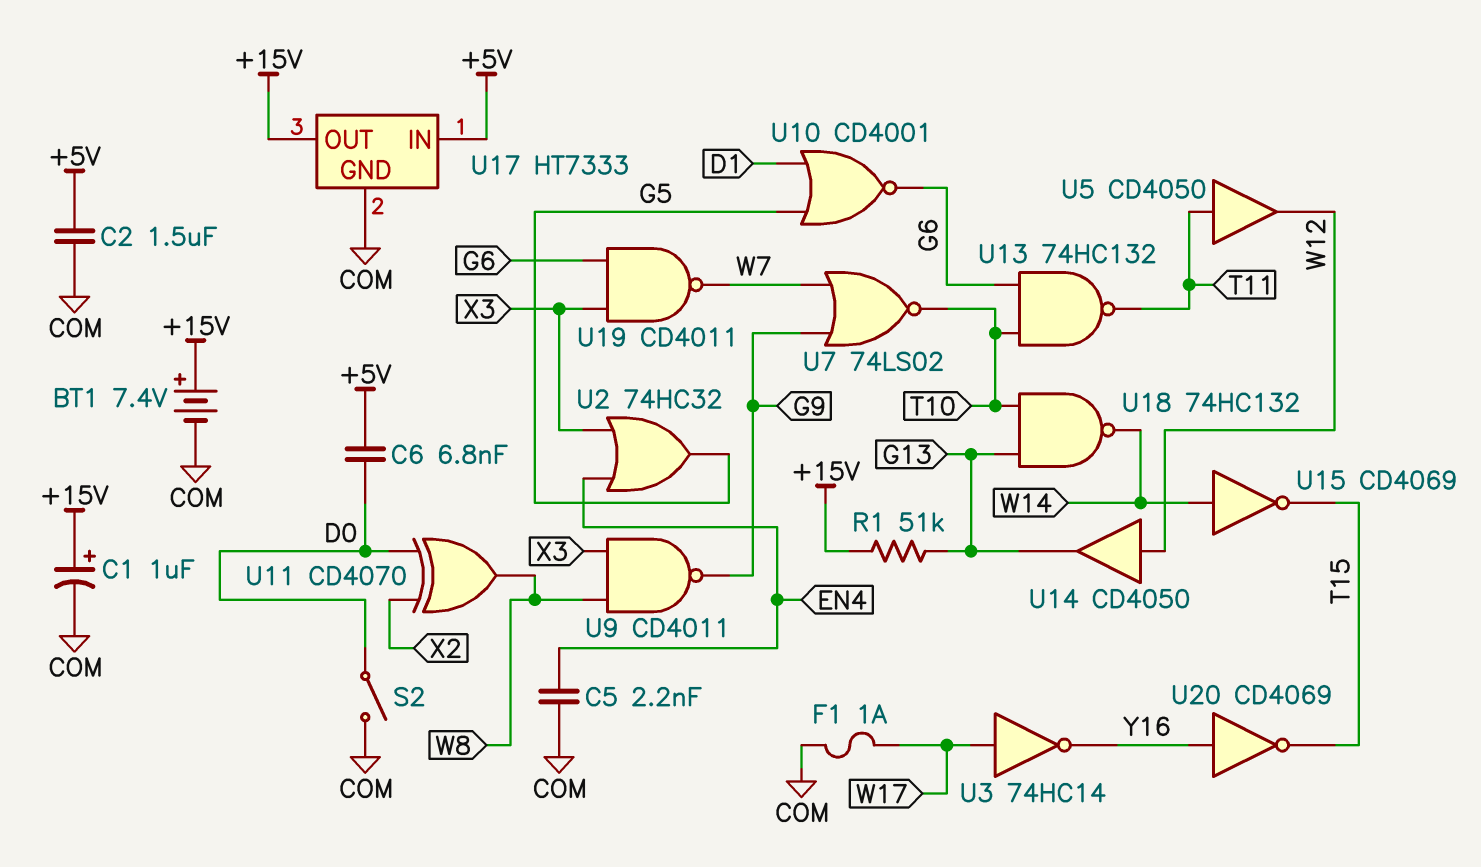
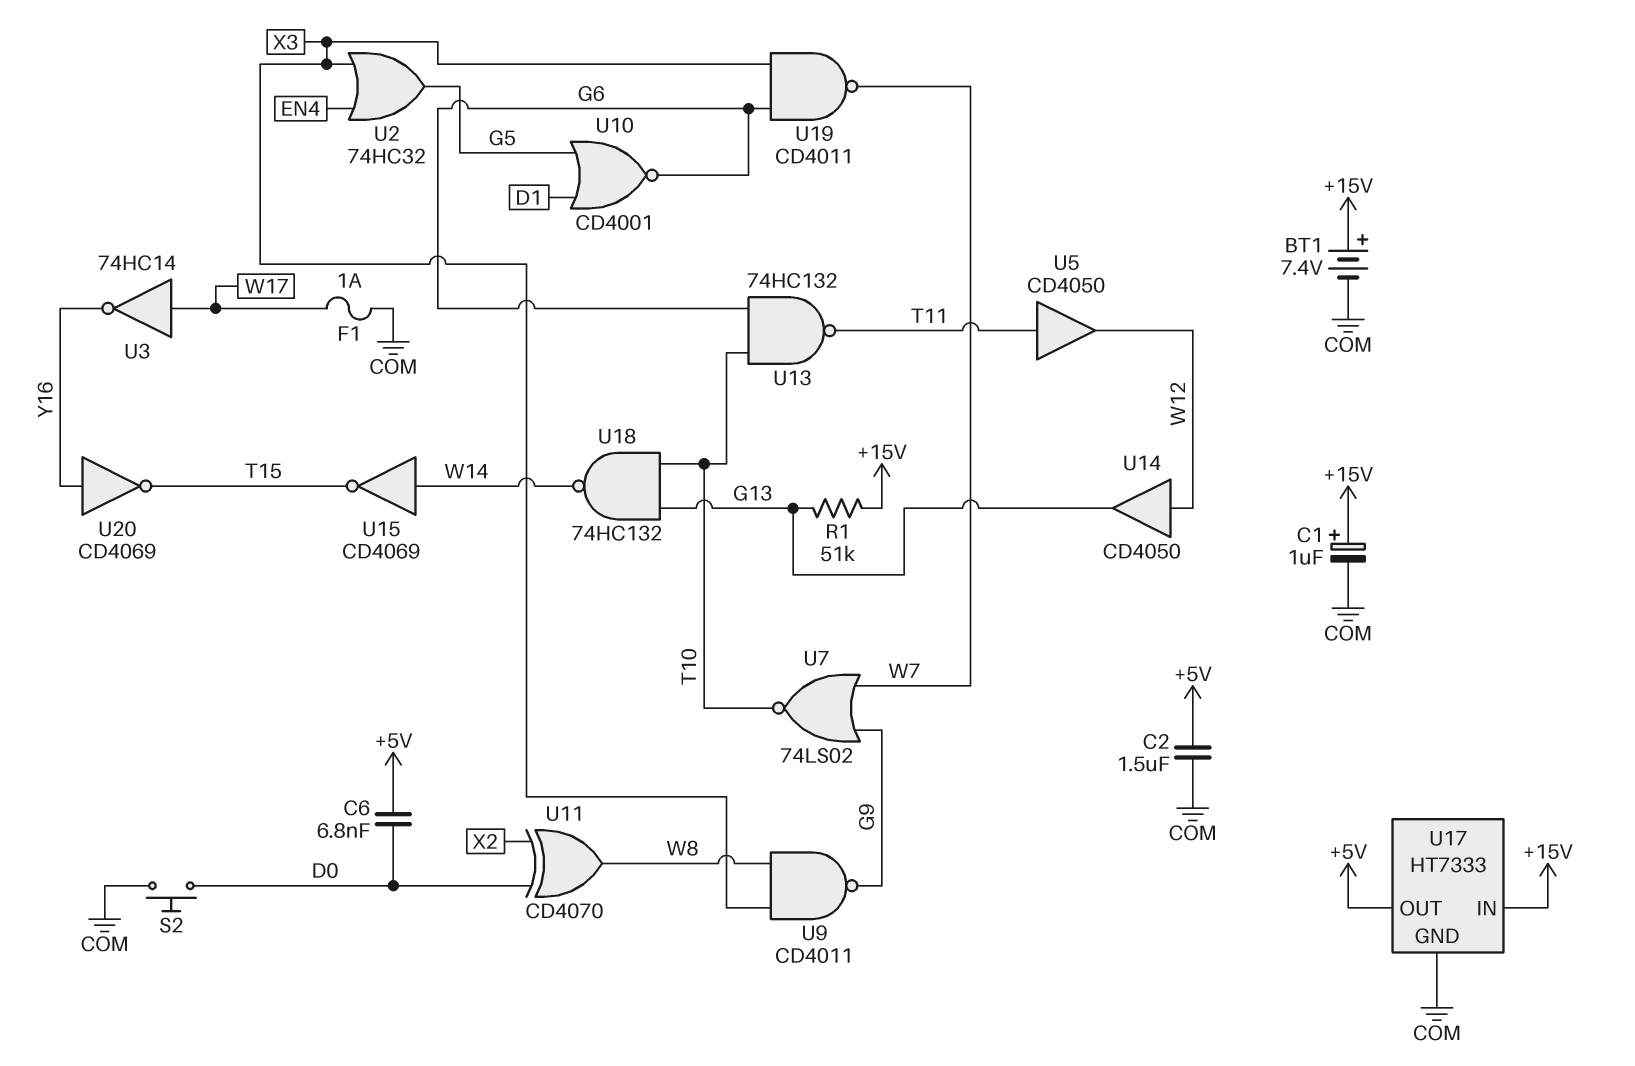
C5: 2.2nF (COM, EN4) -> none
S2: switch (COM, D0) -> button (COM, D0)
U17 pin IN: +5V -> +15V
U17 pin OUT: +15V -> +5V

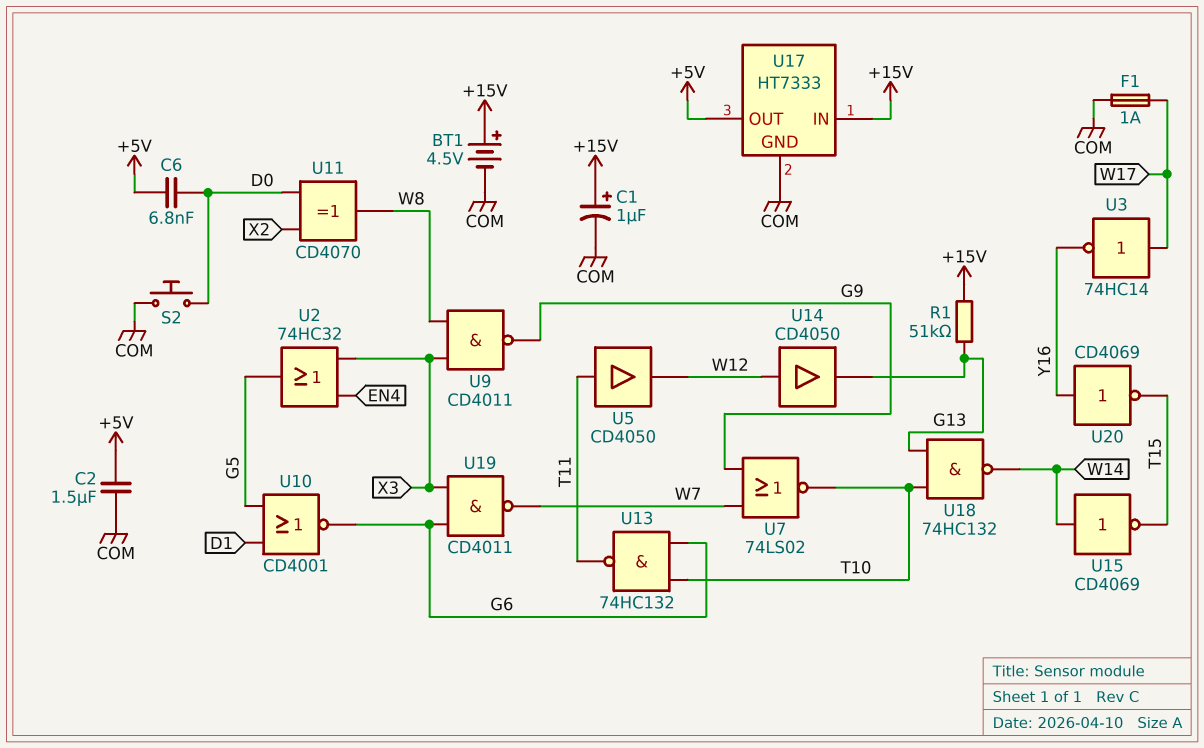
BT1: 7.4V (plus +15V, minus COM) -> 4.5V (plus +15V, minus COM)

